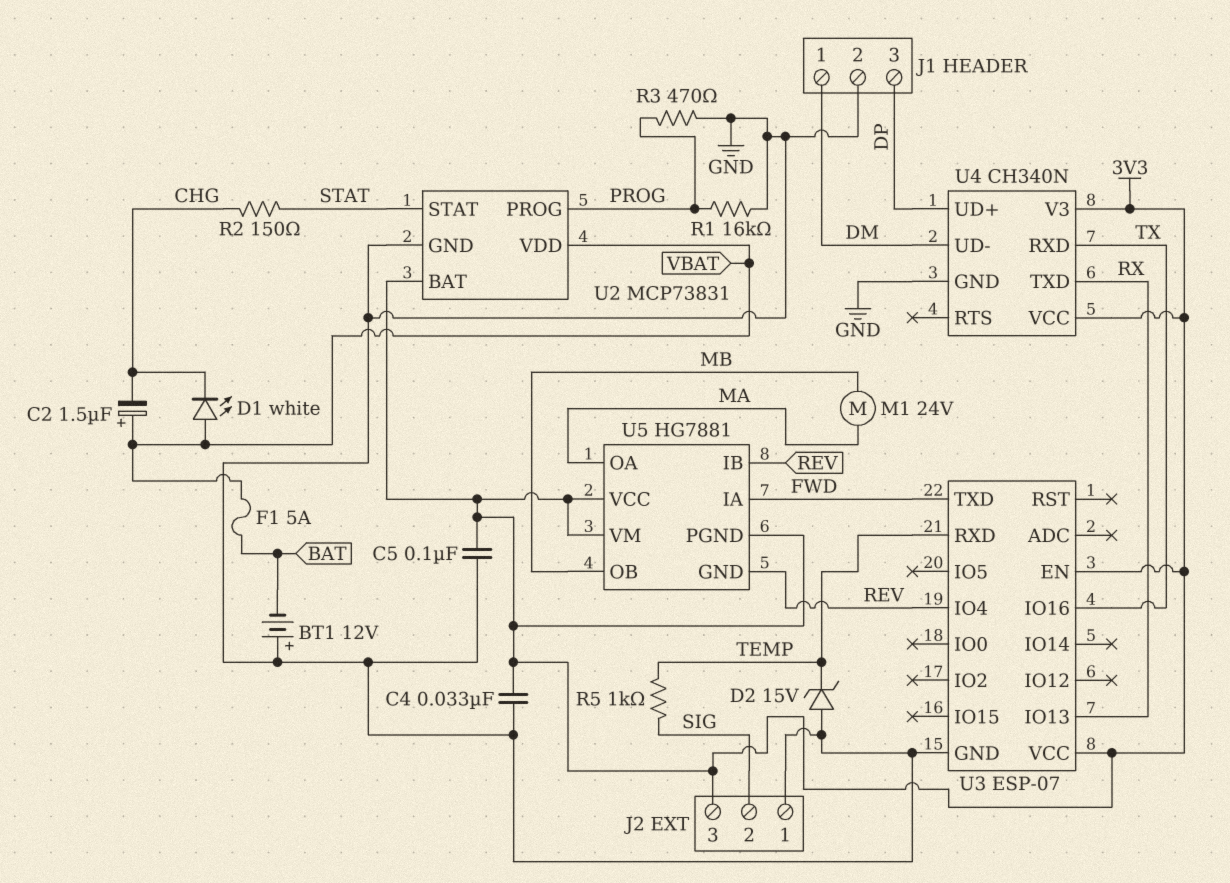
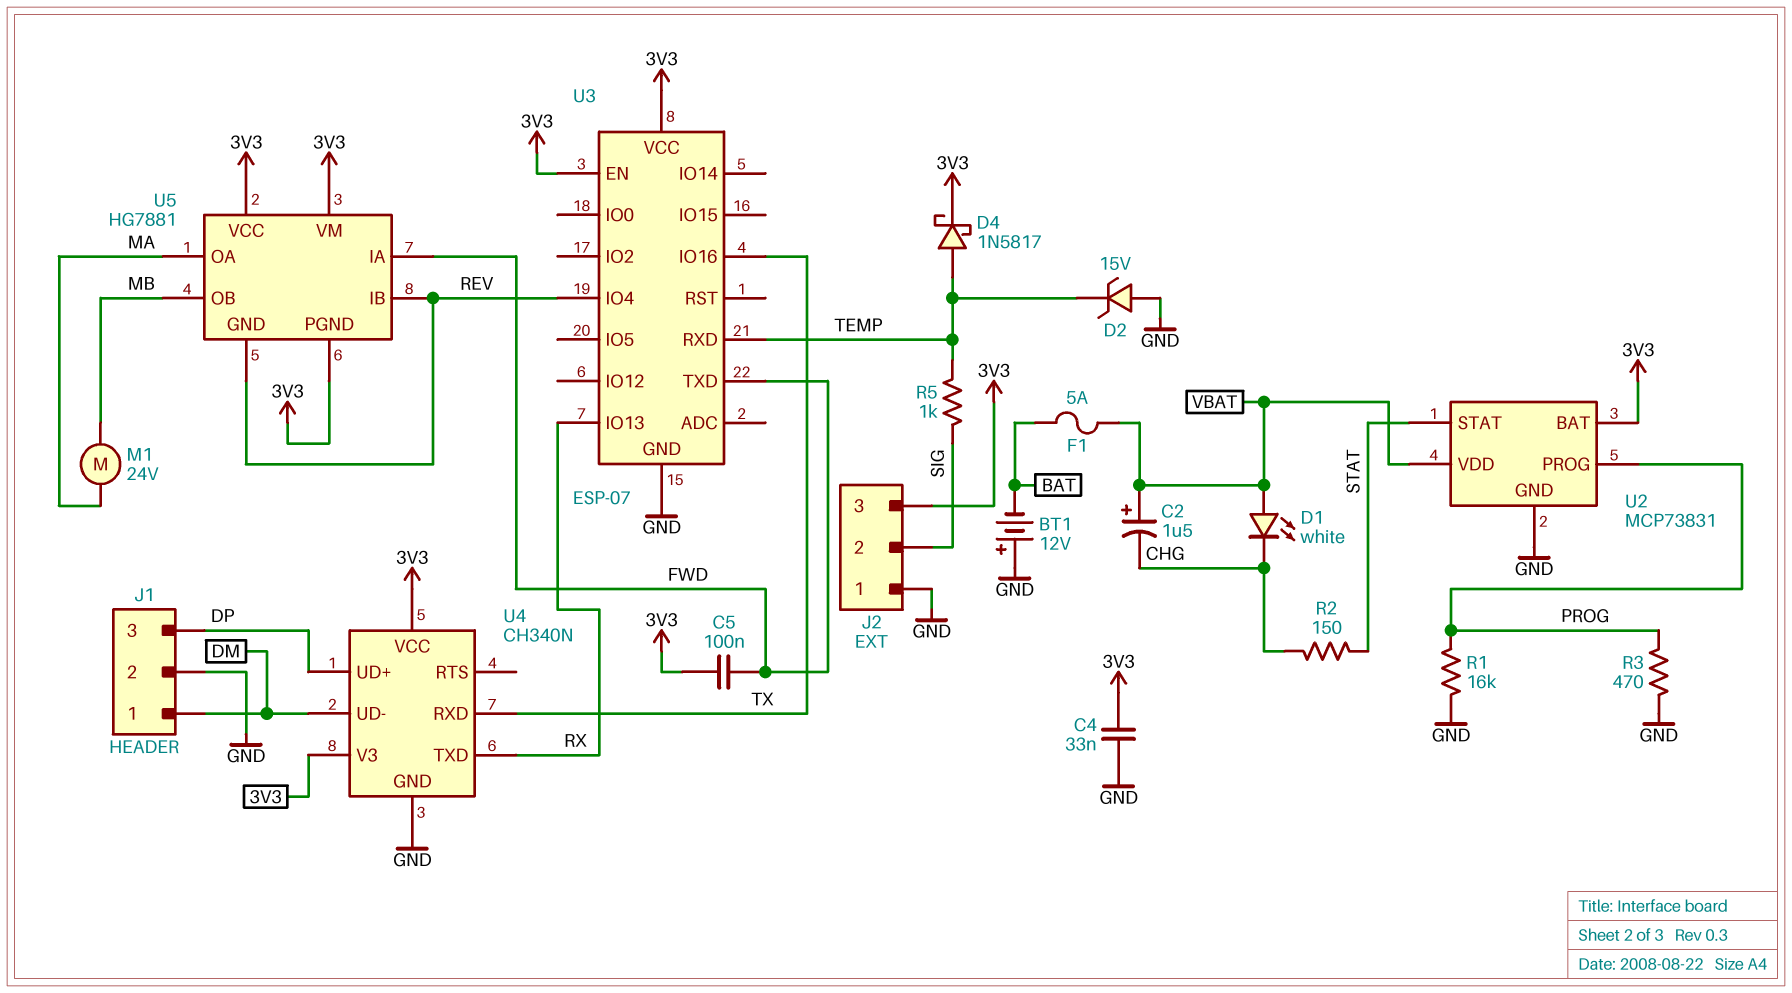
C5: 100nF (3V3, GND) -> 100nF (3V3, FWD)
D4: none -> schottky 1N5817 (A TEMP, K 3V3)

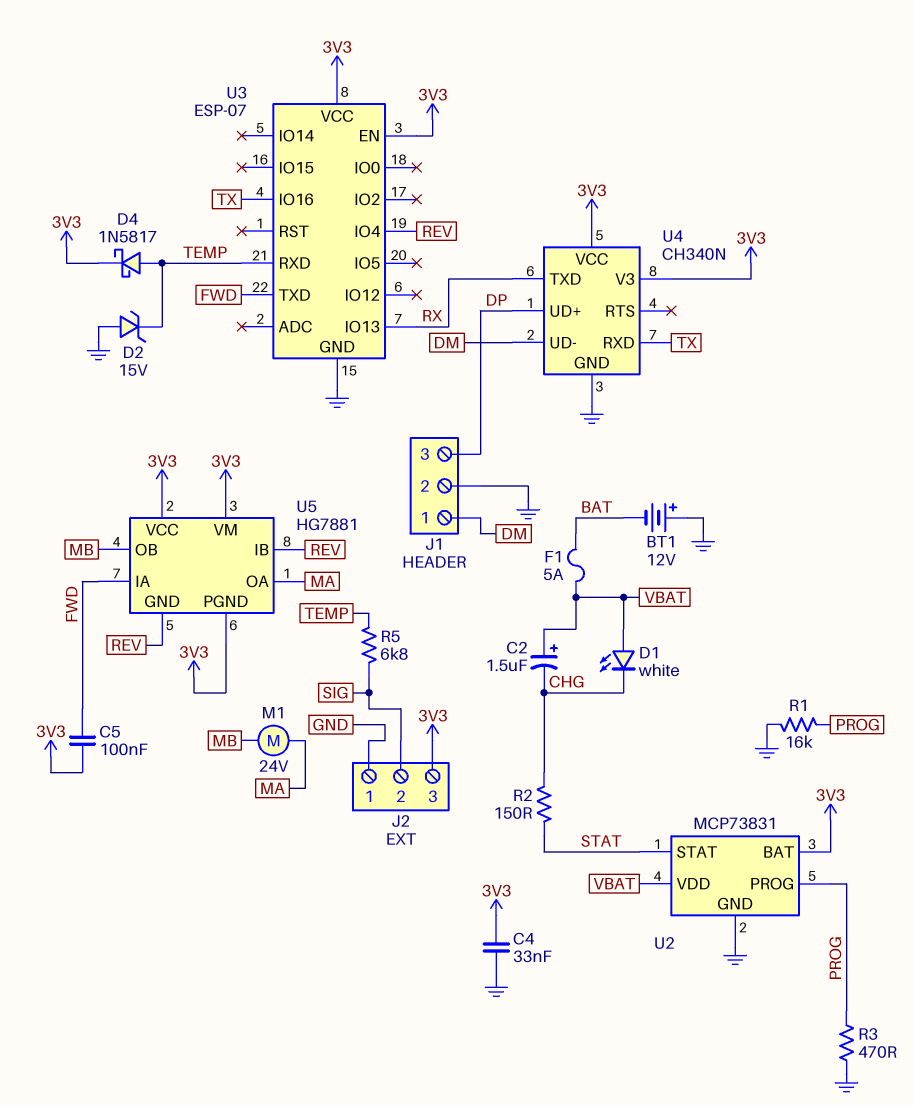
R5: 1k (SIG, TEMP) -> 6.8k (SIG, TEMP)

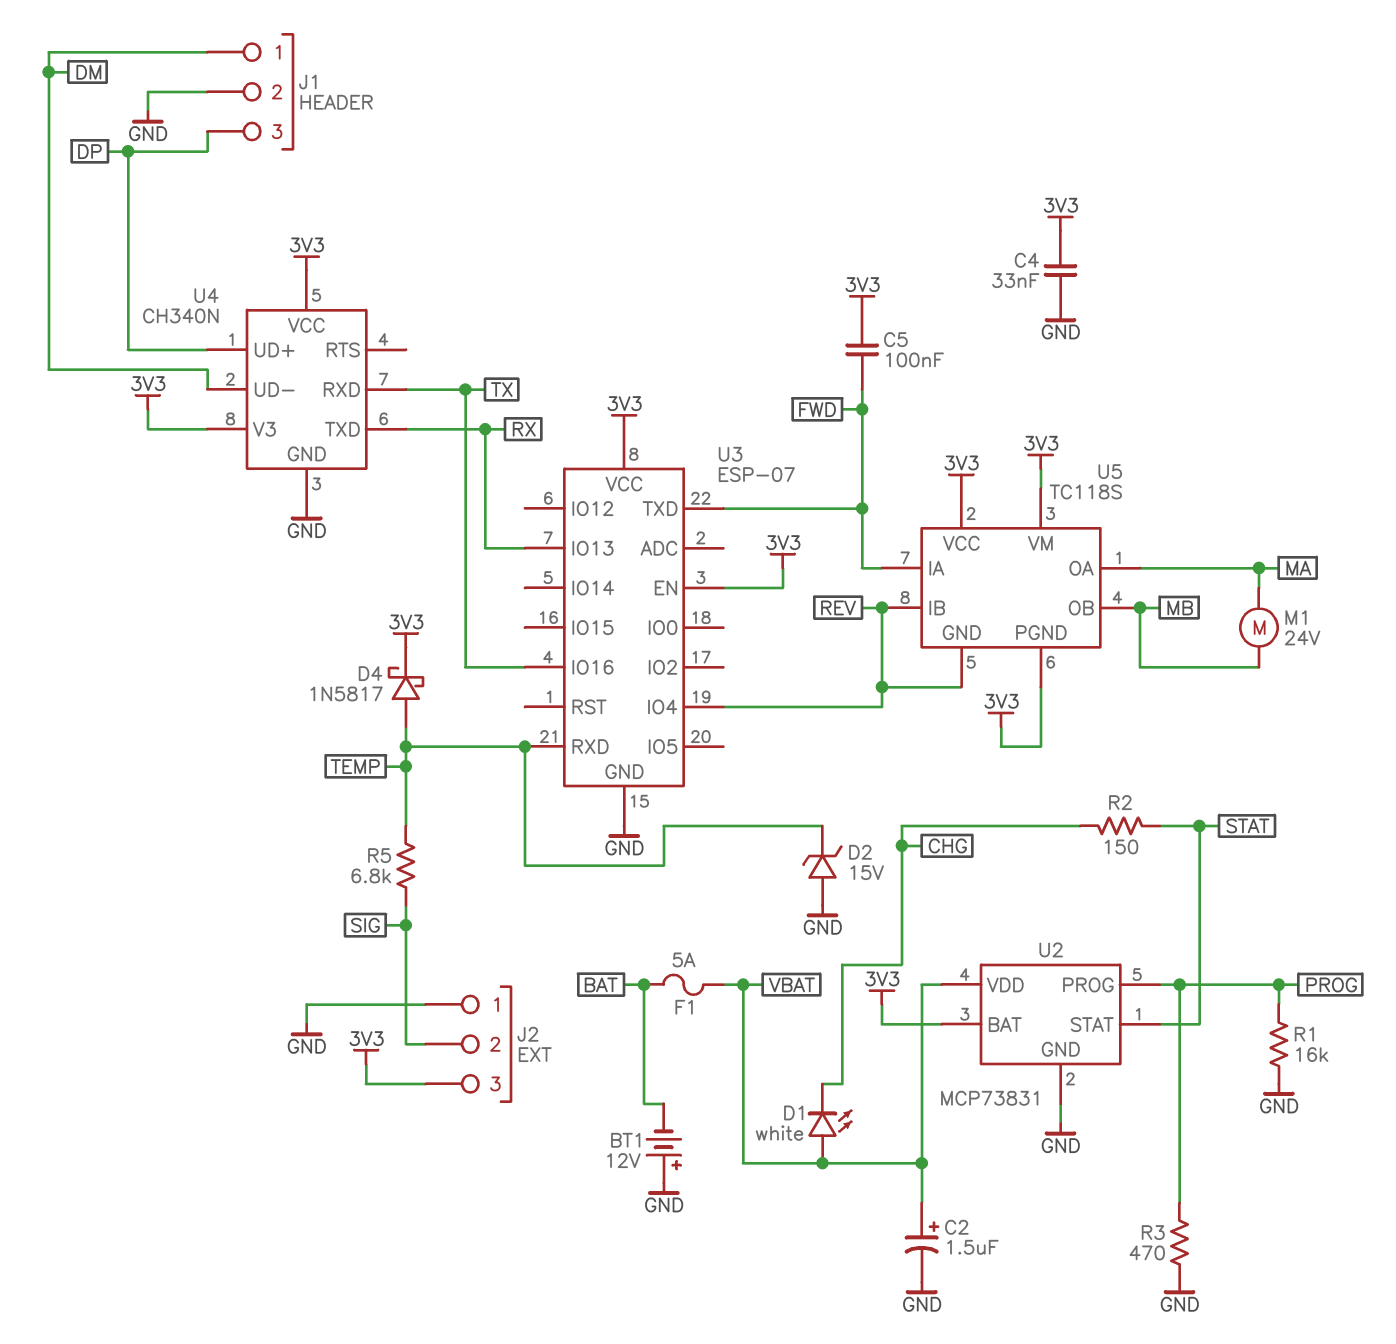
C2: 1.5uF (plus VBAT, minus CHG) -> 1.5uF (plus VBAT, minus GND)
U5: HG7881 -> TC118S

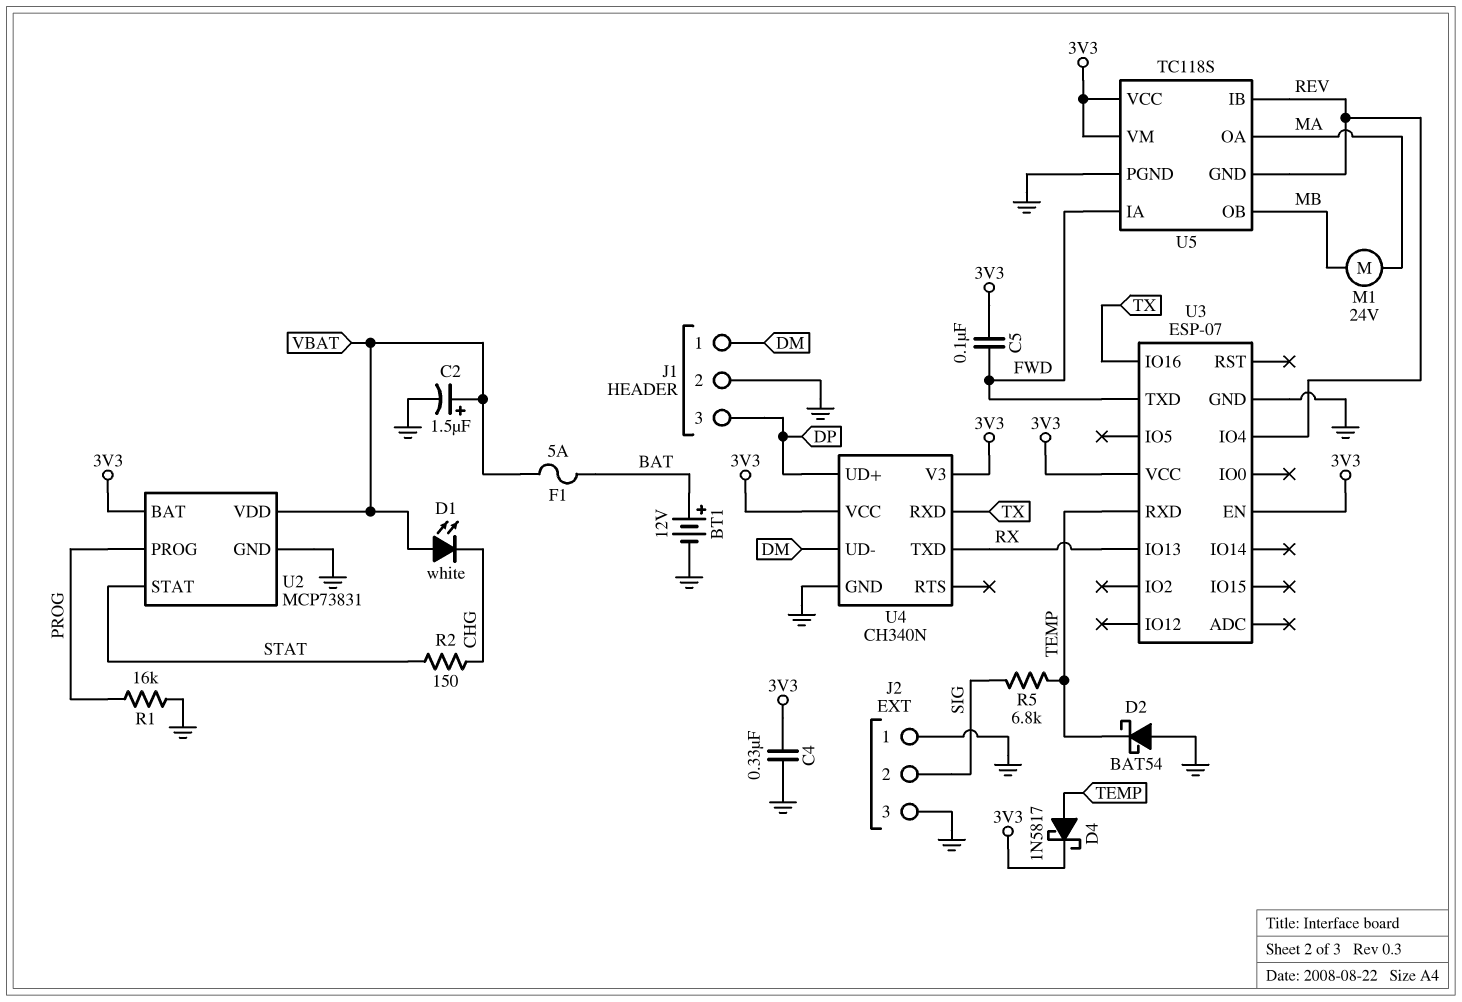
BT1: 12V (plus GND, minus BAT) -> 12V (plus BAT, minus GND)
C4: 33nF (3V3, GND) -> 330nF (3V3, GND)
D2: zener 15V (A GND, K TEMP) -> schottky BAT54 (A GND, K TEMP)
J2 pin 3: 3V3 -> GND
R3: 470 (GND, PROG) -> none
U5 pin PGND: 3V3 -> GND

